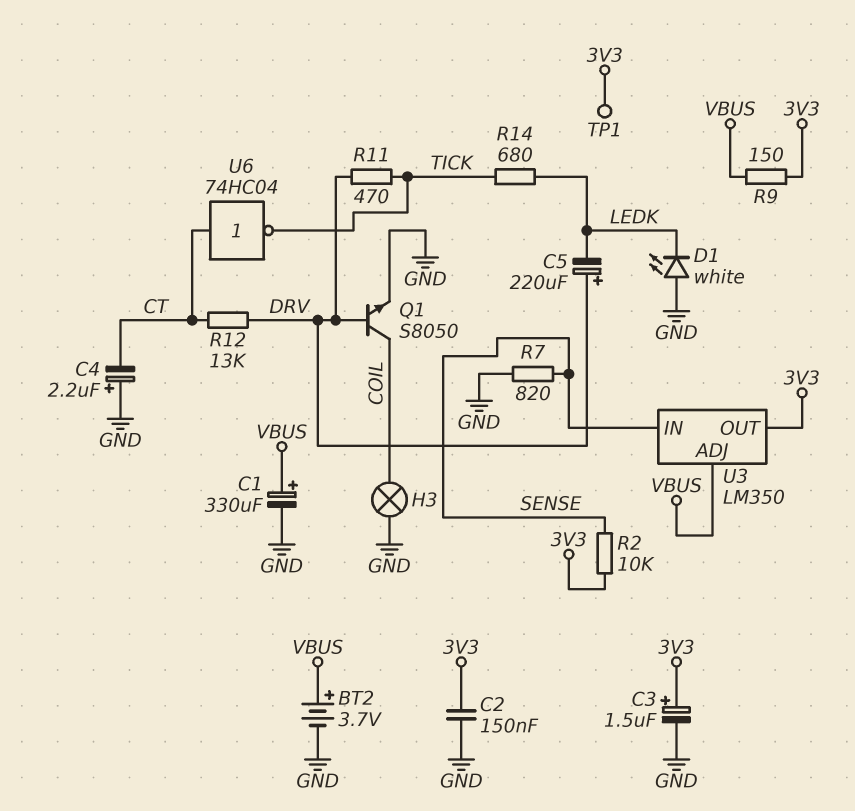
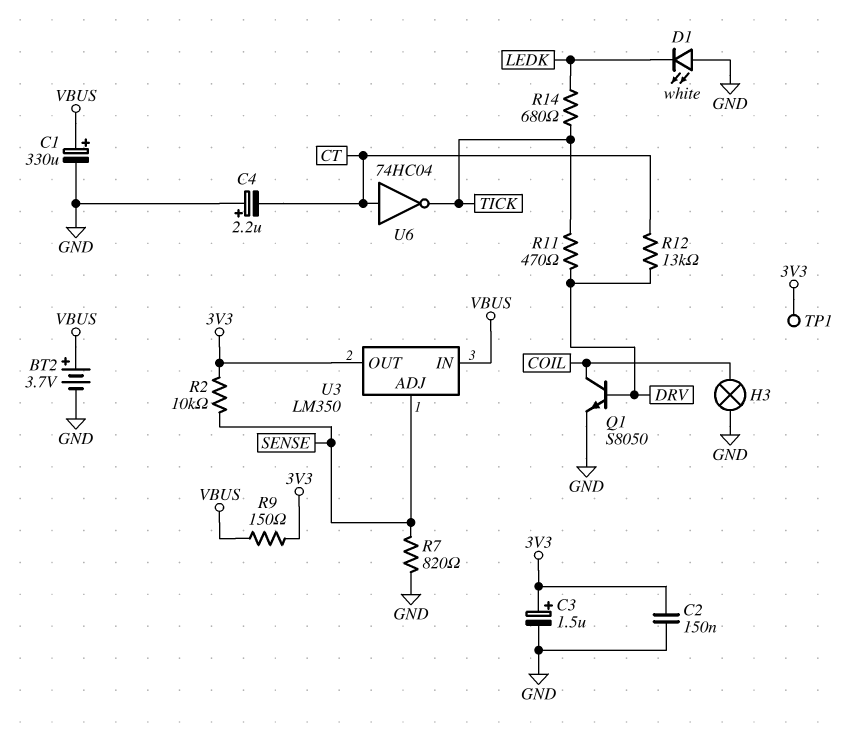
C5: 220uF (plus DRV, minus LEDK) -> none
U3 pin ADJ: VBUS -> SENSE
U3 pin IN: SENSE -> VBUS

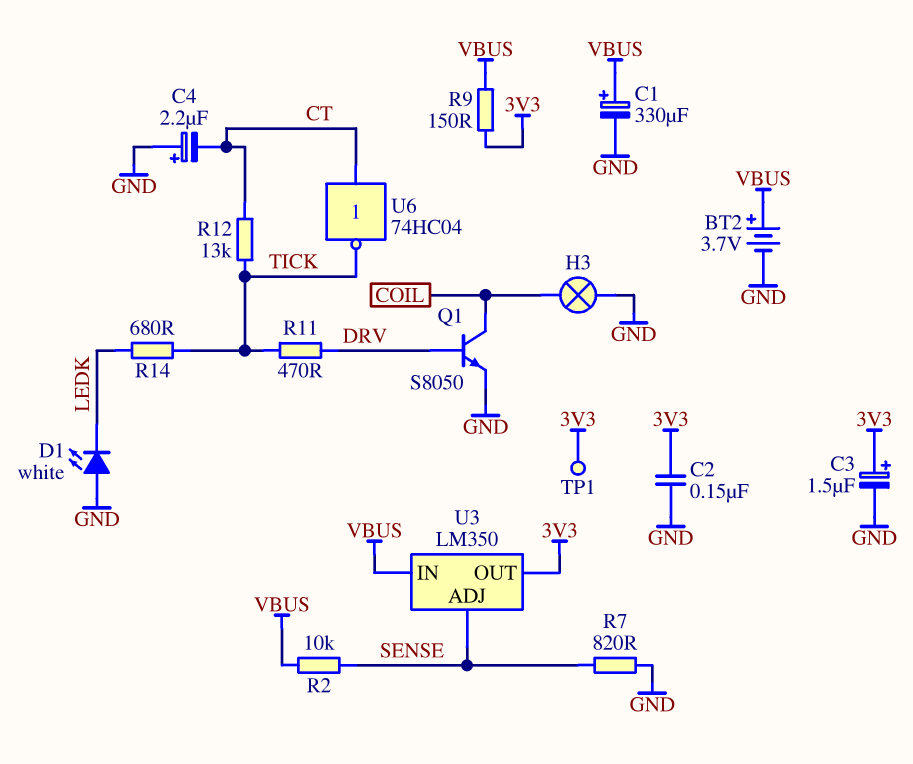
R2: 10k (3V3, SENSE) -> 10k (SENSE, VBUS)
R12: 13k (CT, DRV) -> 13k (CT, TICK)

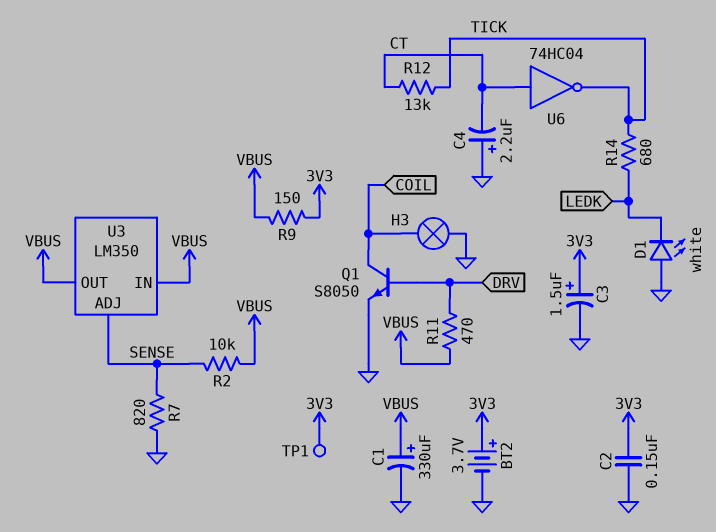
BT2: 3.7V (plus VBUS, minus GND) -> 3.7V (plus 3V3, minus GND)
R11: 470 (DRV, TICK) -> 470 (DRV, VBUS)
U3 pin OUT: 3V3 -> VBUS

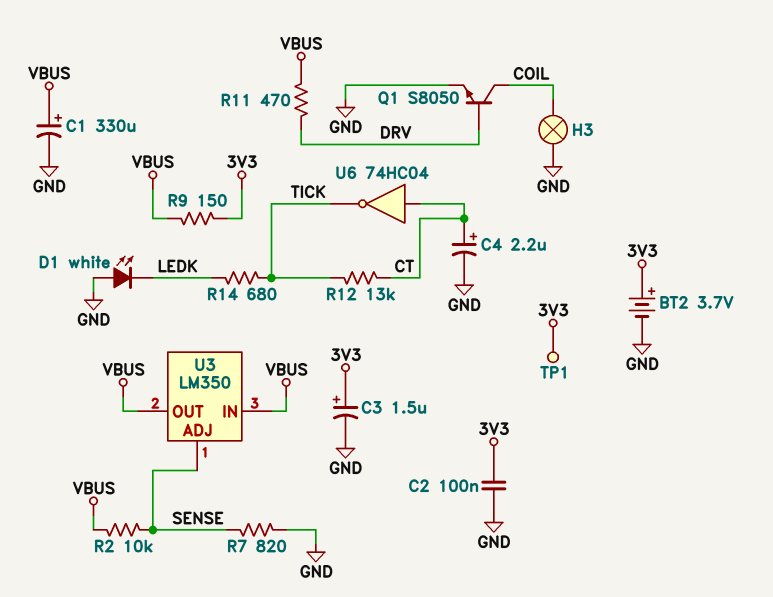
C2: 150nF (3V3, GND) -> 100nF (3V3, GND)
C4: 2.2uF (plus GND, minus CT) -> 2.2uF (plus CT, minus GND)

